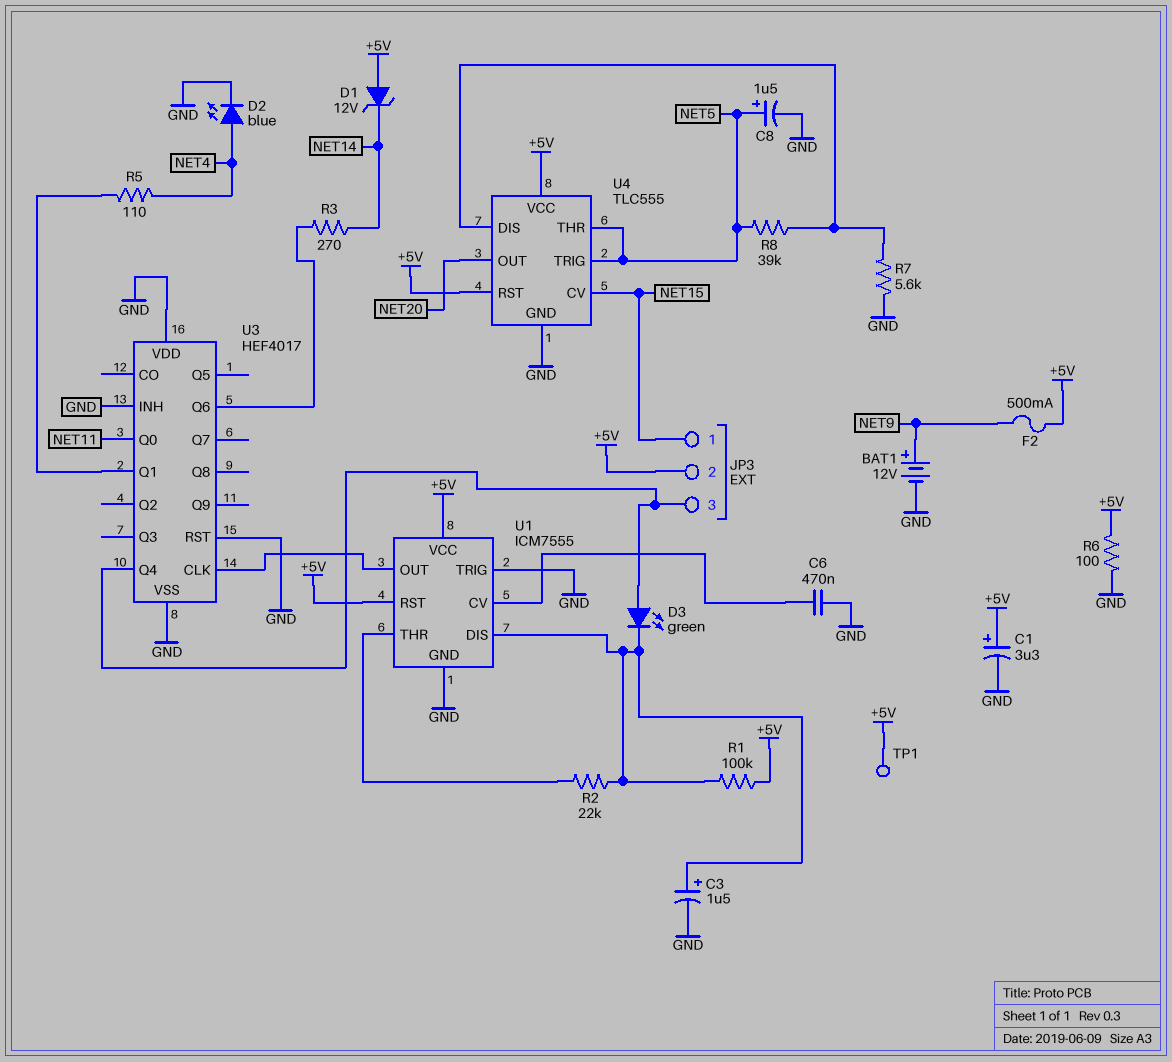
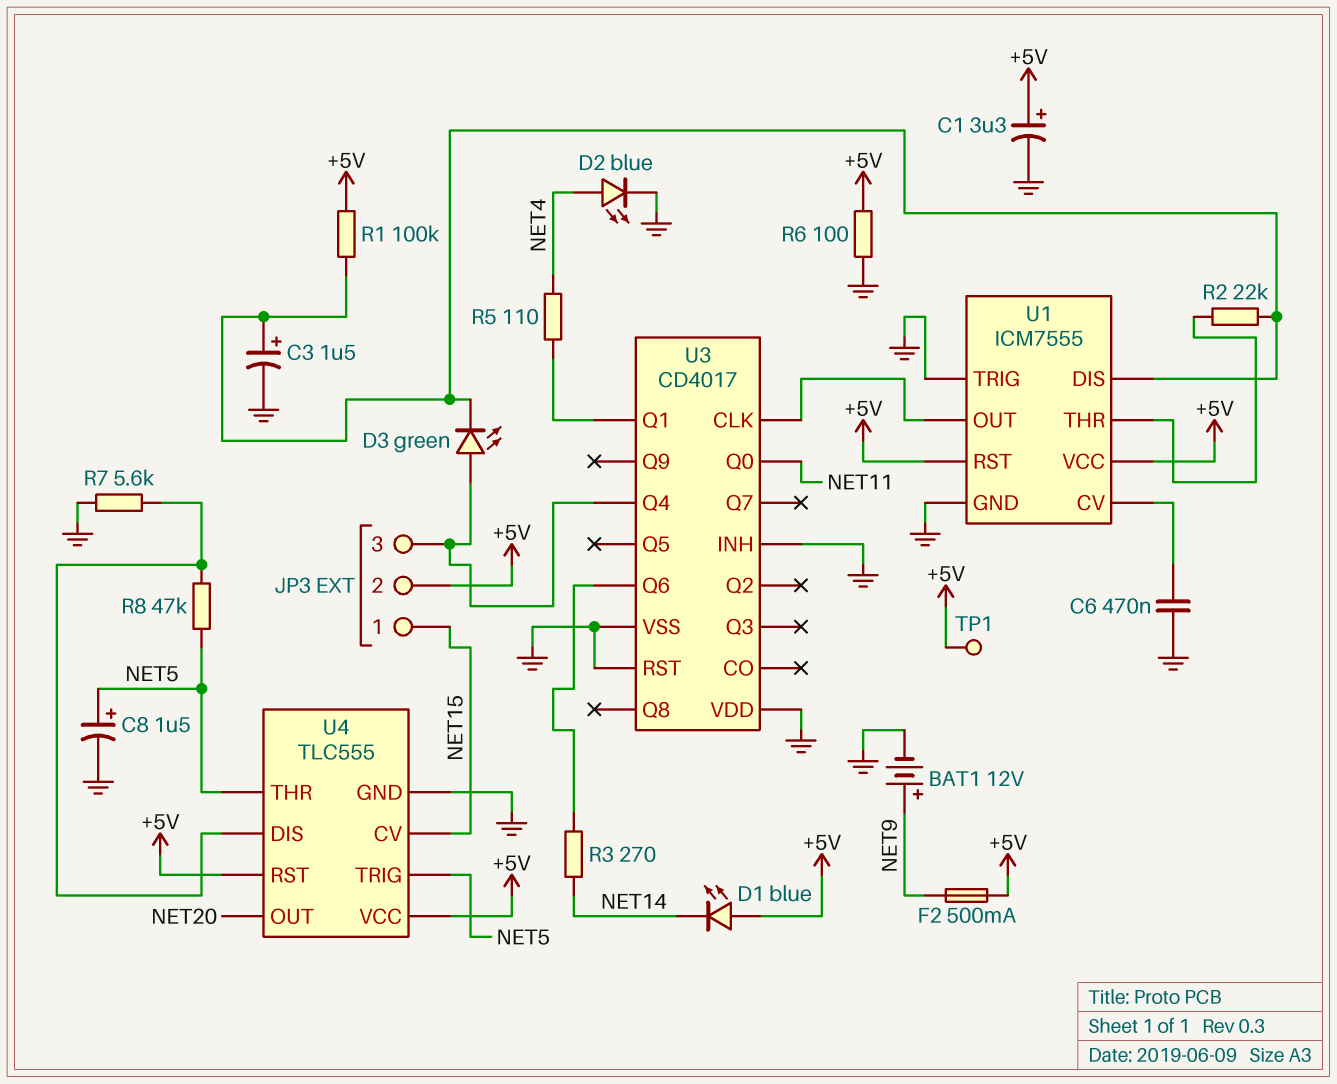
D1: zener 12V (A +5V, K NET14) -> LED blue (A +5V, K NET14)
R8: 39k (NET5, U4/DIS) -> 47k (NET5, U4/DIS)
U3: HEF4017 -> CD4017

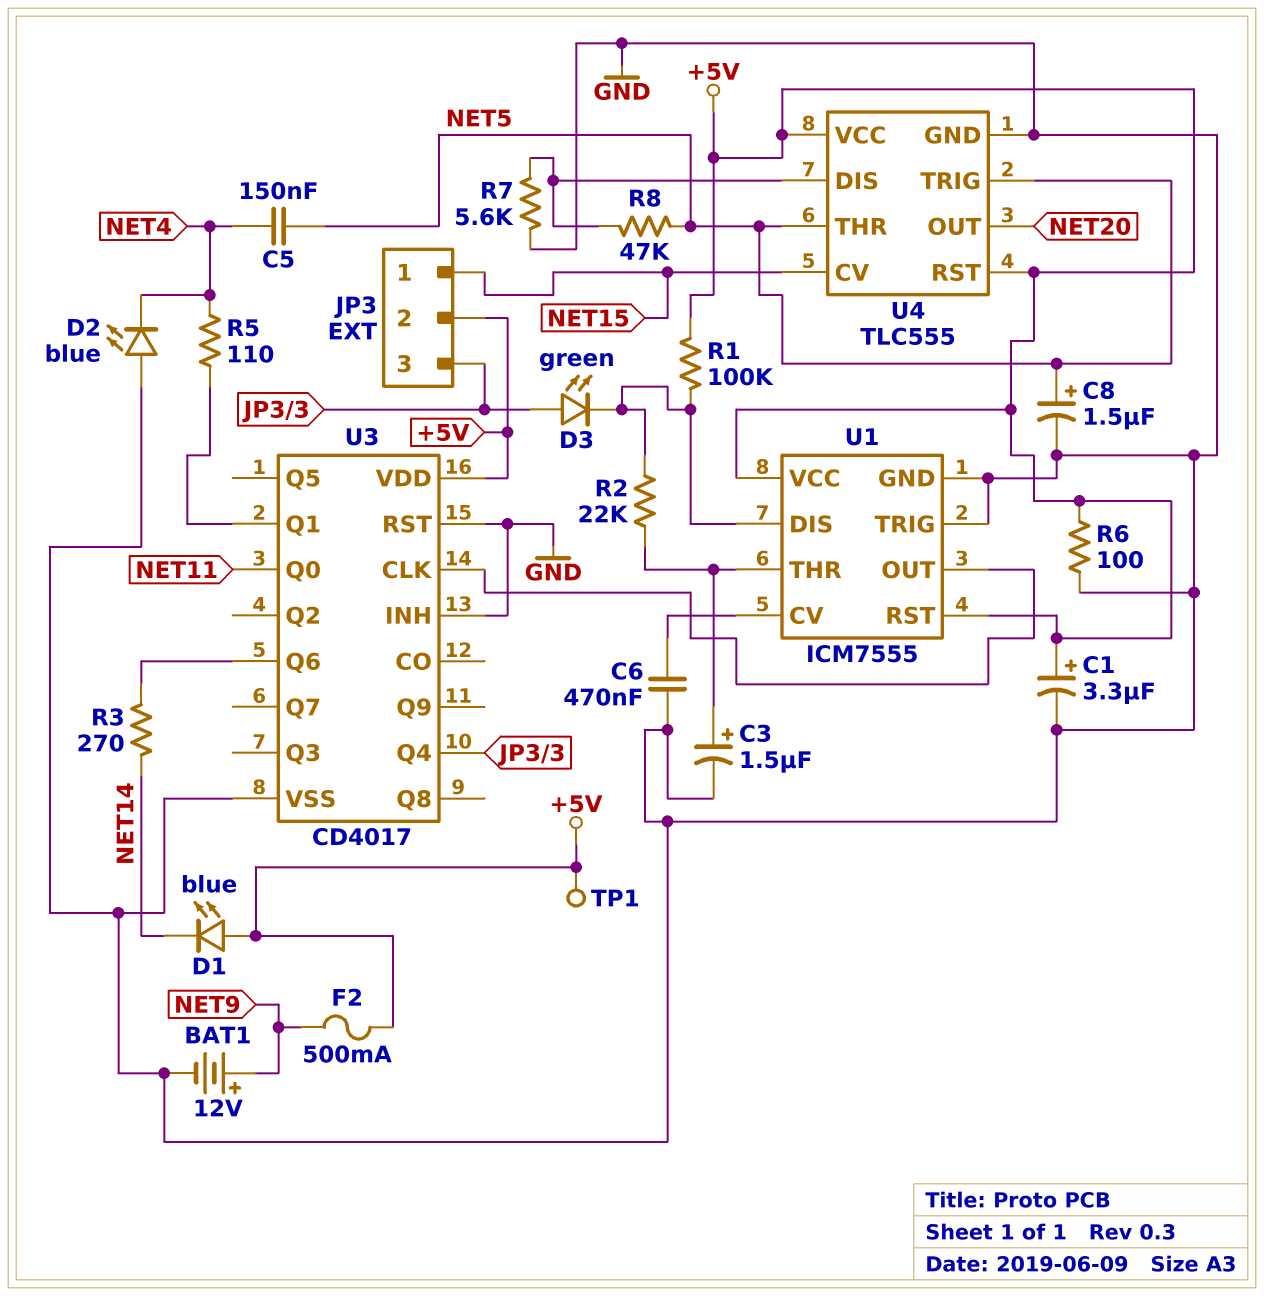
C3: 1.5uF (plus U1/DIS, minus GND) -> 1.5uF (plus U1/THR, minus GND)
C5: none -> 150nF (NET4, NET5)
D2: LED blue (A NET4, K GND) -> LED blue (A GND, K NET4)
U3 pin VDD: GND -> +5V

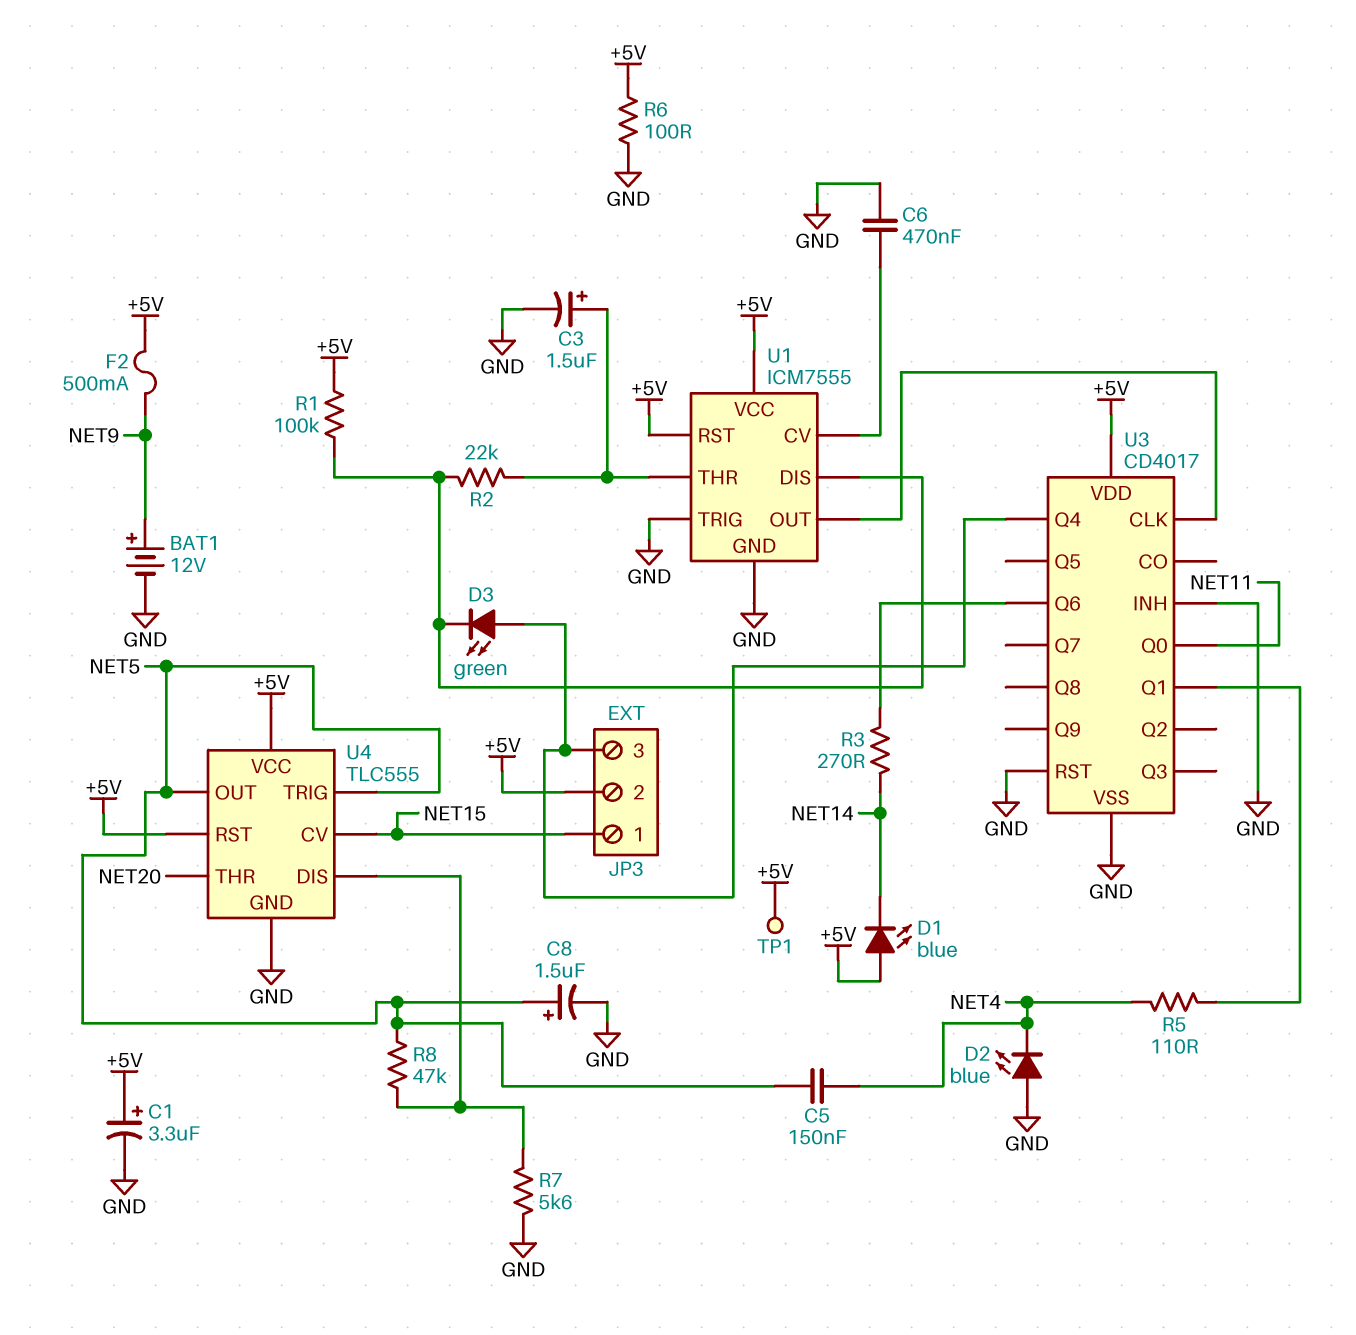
U4 pin OUT: NET20 -> NET5
U4 pin THR: NET5 -> NET20

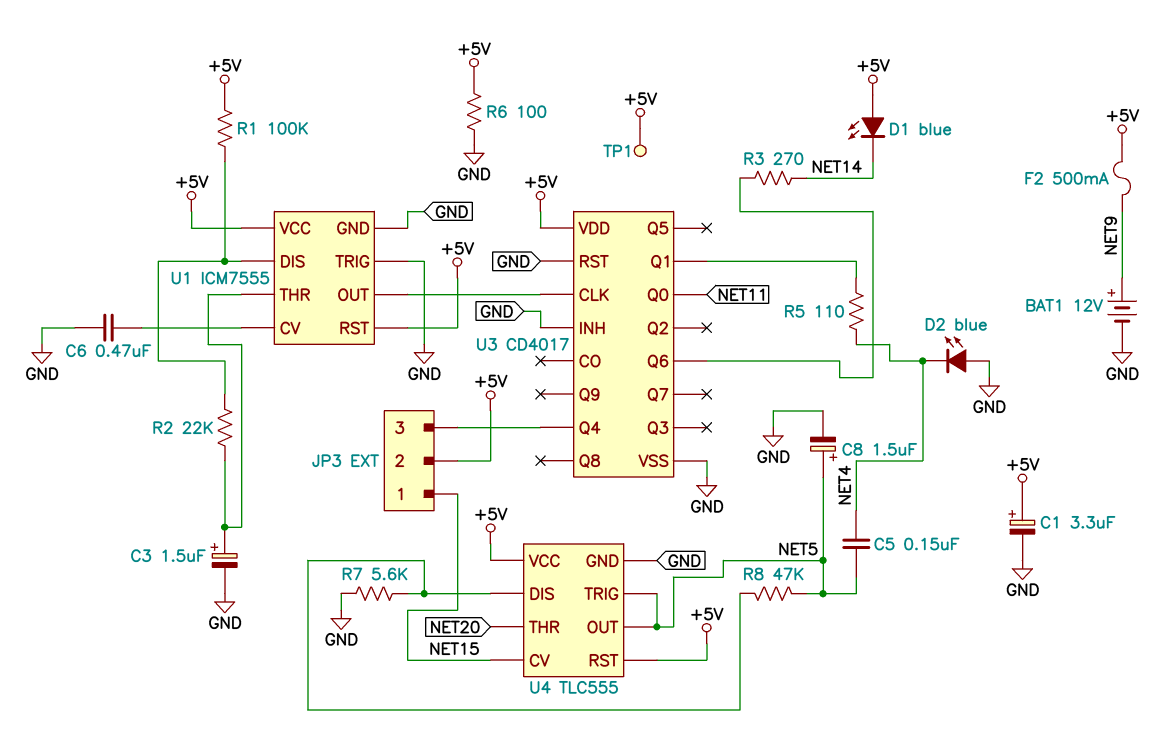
D3: LED green (A JP3/3, K U1/DIS) -> none

